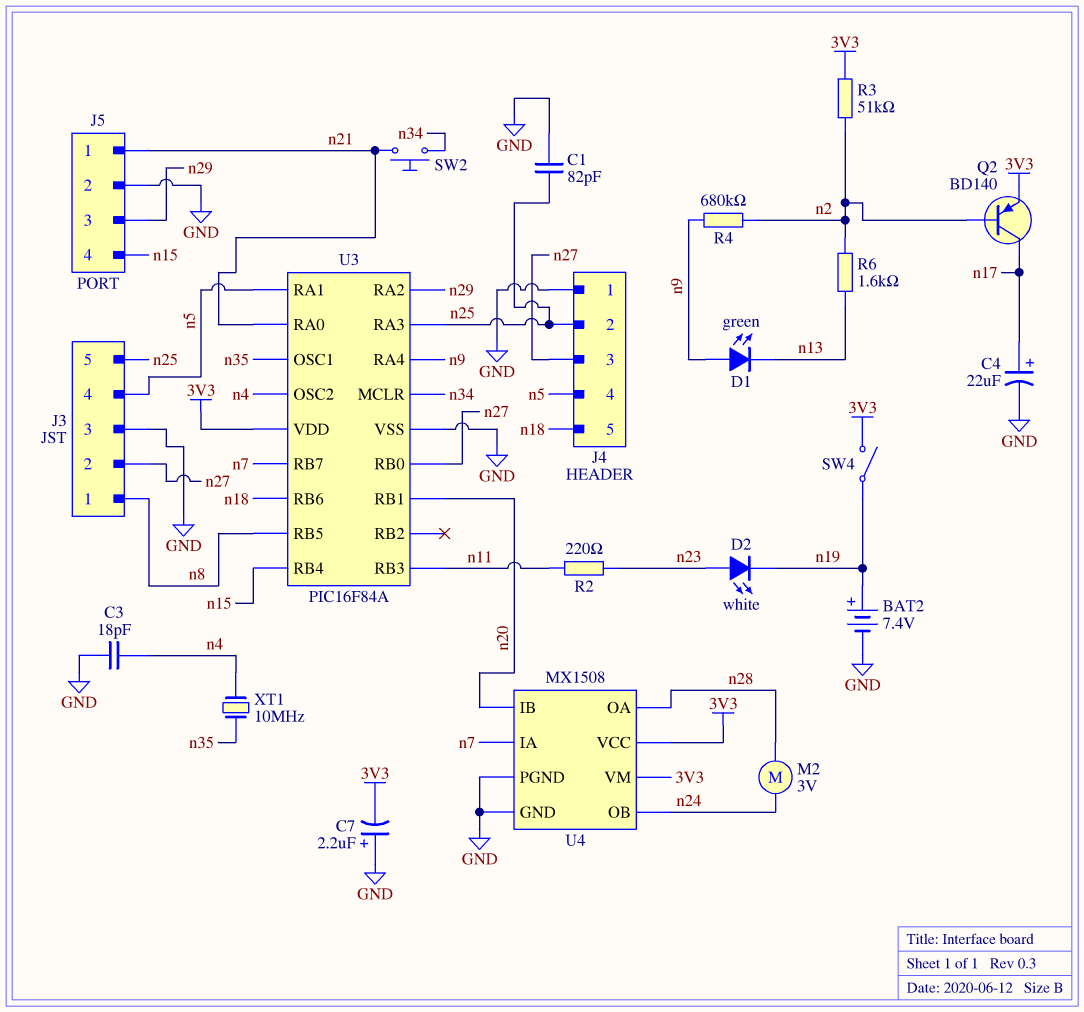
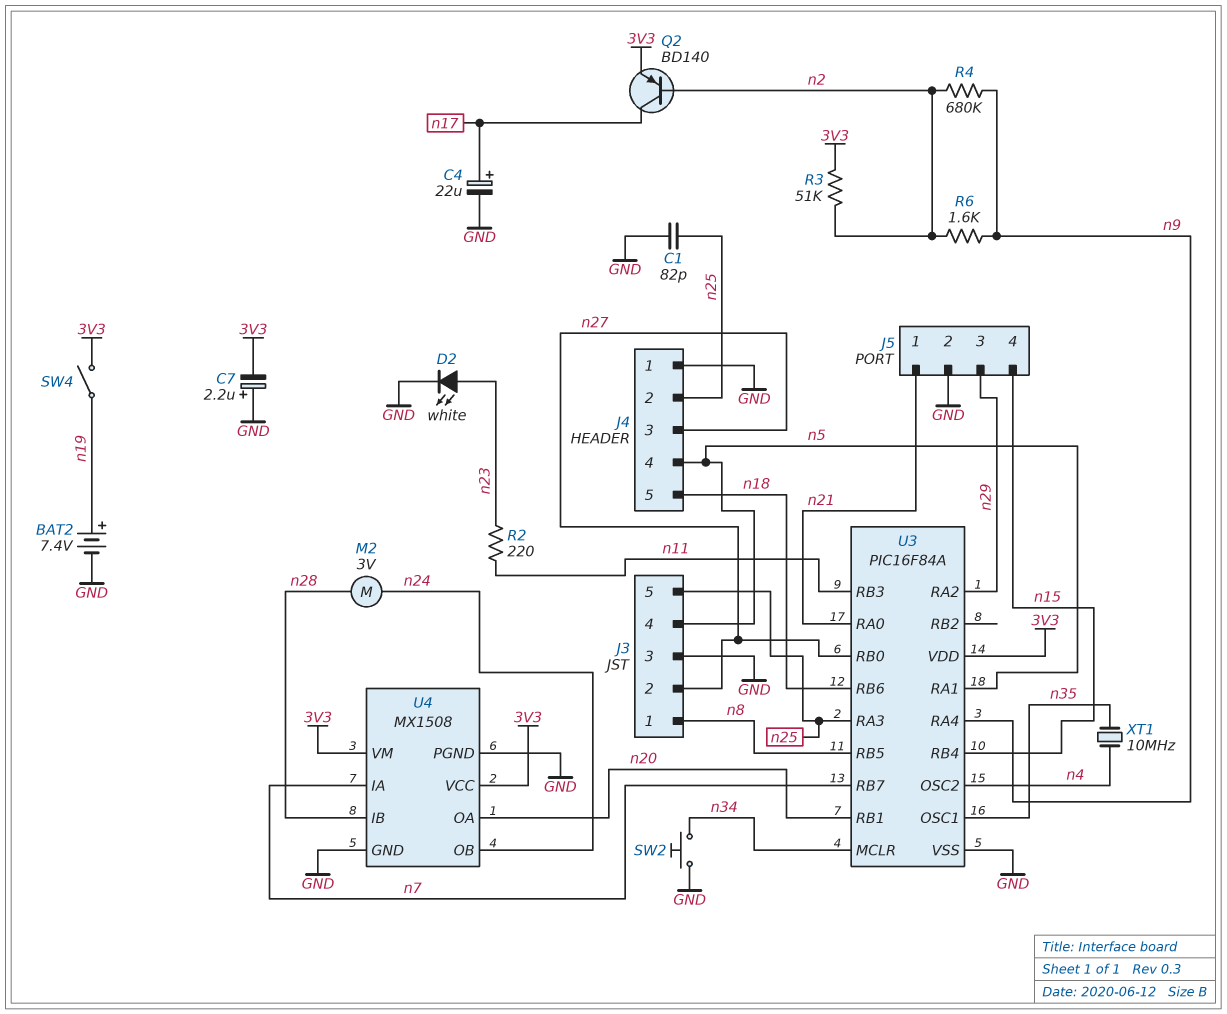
C3: 18pF (GND, n4) -> none
D1: LED green (A n9, K n13) -> none
D2: LED white (A n23, K n19) -> LED white (A n23, K GND)
R6: 1.6k (n2, n13) -> 1.6k (n2, n9)
SW2: button (n21, n34) -> button (GND, n34)
U4 pin IB: n20 -> n28
U4 pin OA: n28 -> n20

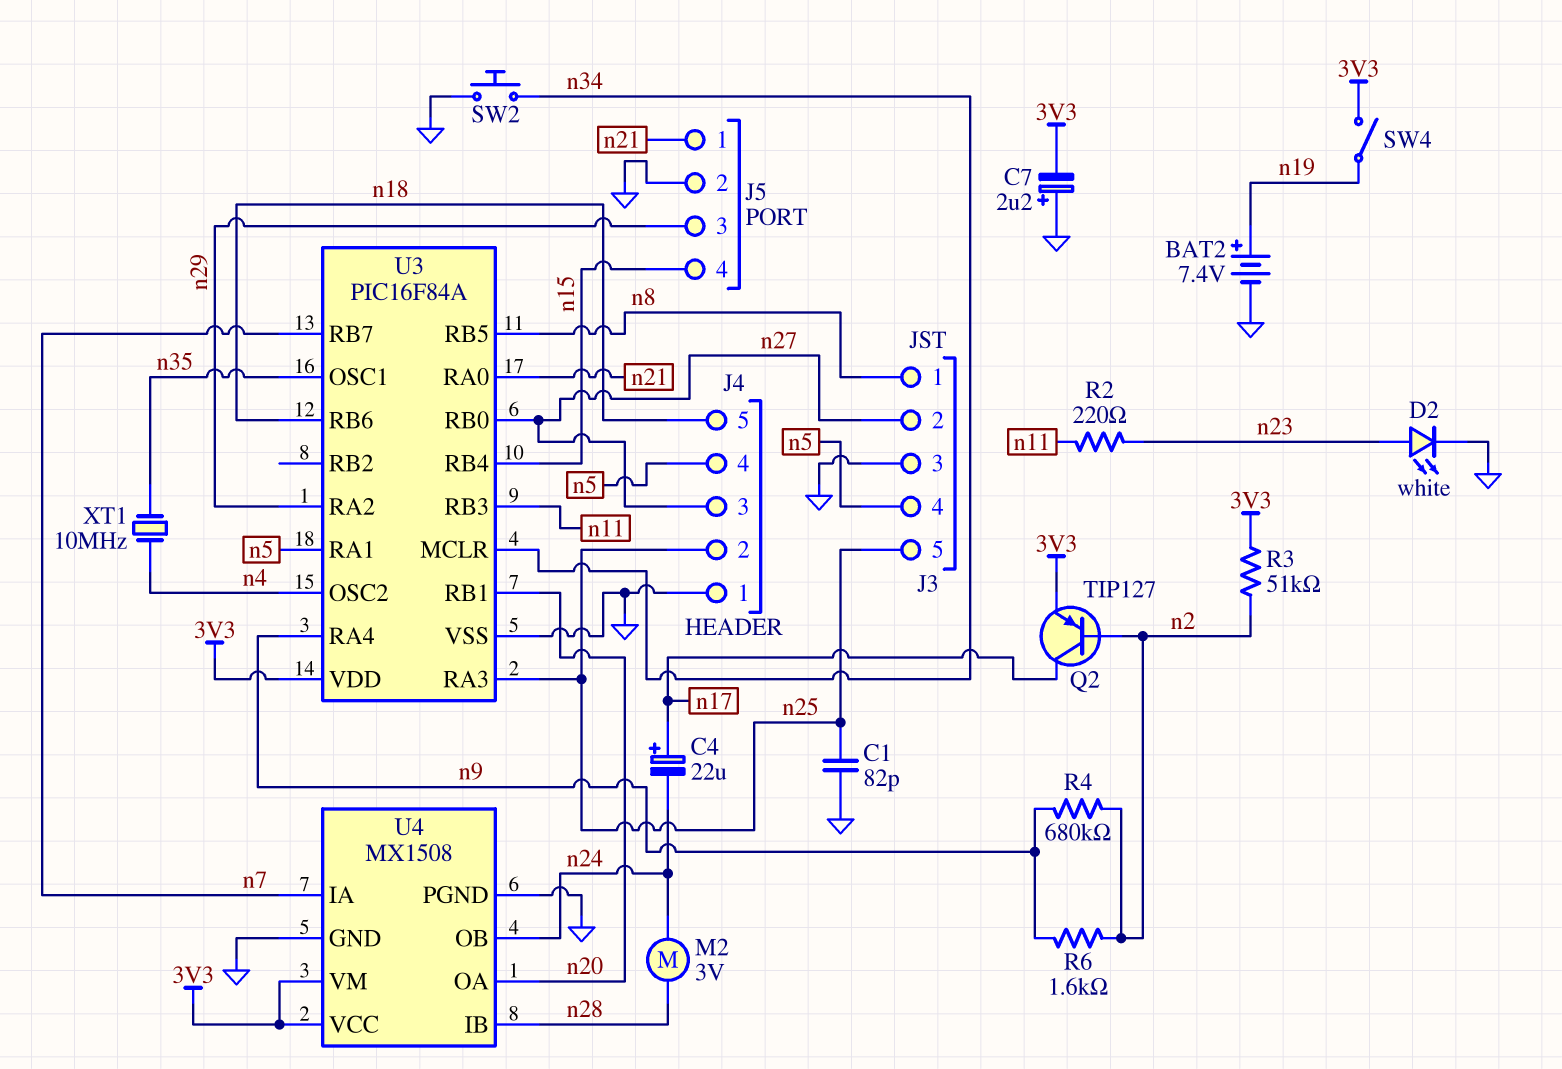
C4: 22uF (plus n17, minus GND) -> 22uF (plus n17, minus n24)
Q2: PNP BD140 (B n2, C n17, E 3V3) -> PNP TIP127 (B n2, C n17, E 3V3)

